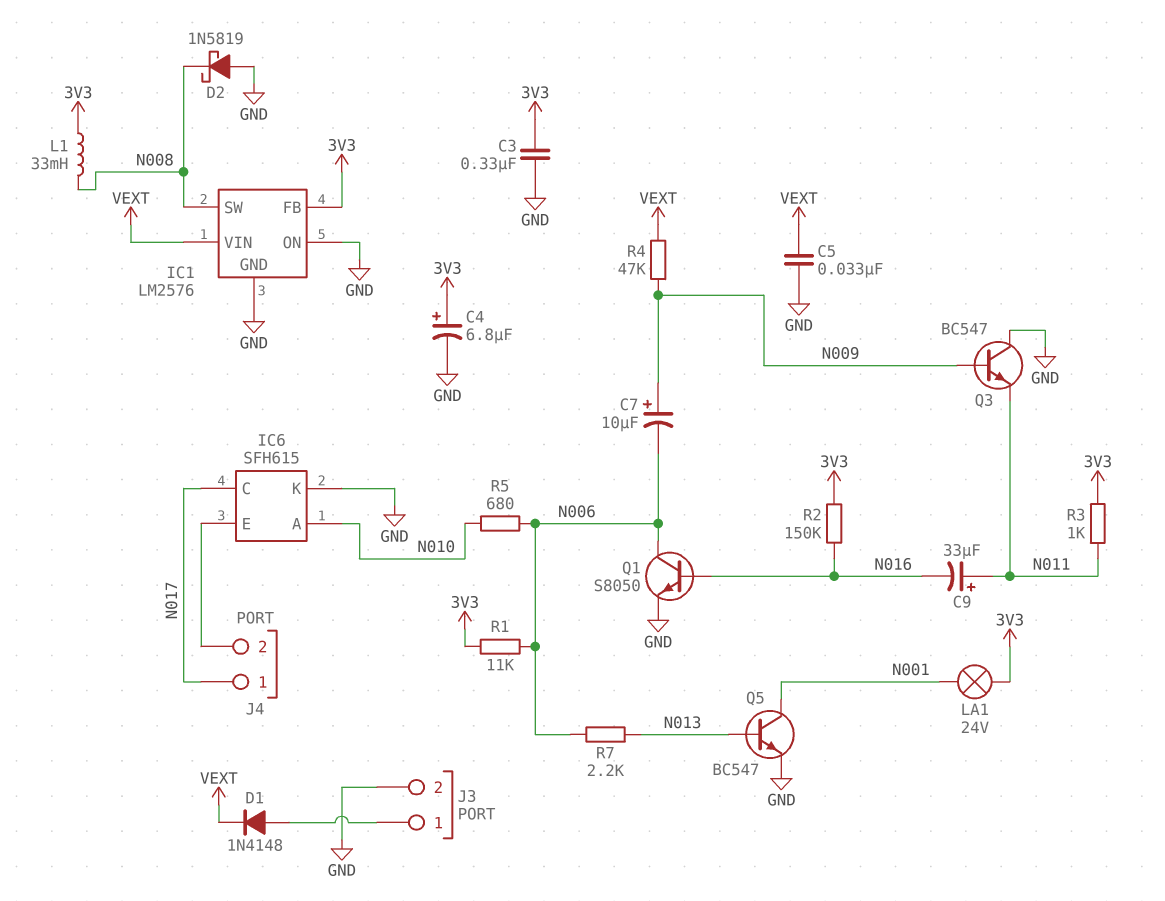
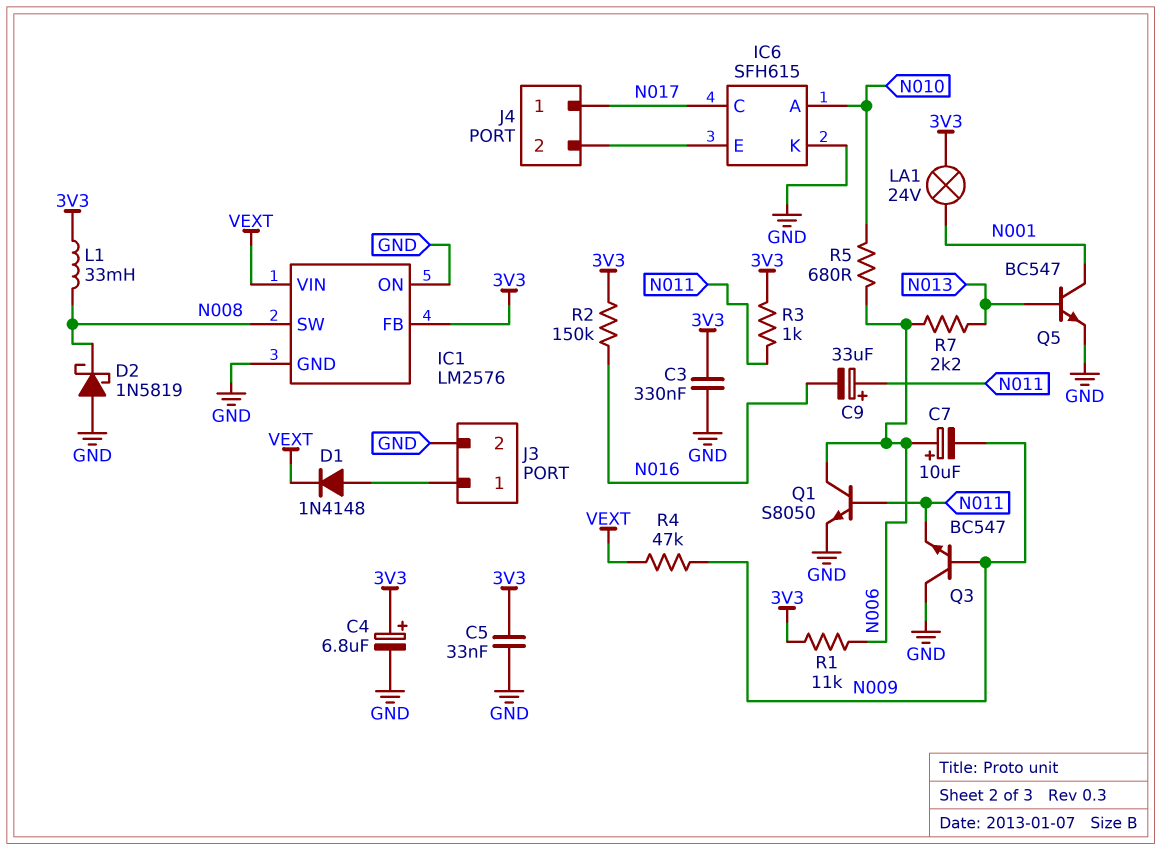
C5: 33nF (GND, VEXT) -> 33nF (3V3, GND)
C7: 10uF (plus N009, minus N006) -> 10uF (plus N006, minus N009)
Q1: NPN S8050 (B N016, C N006, E GND) -> NPN S8050 (B N011, C N006, E GND)

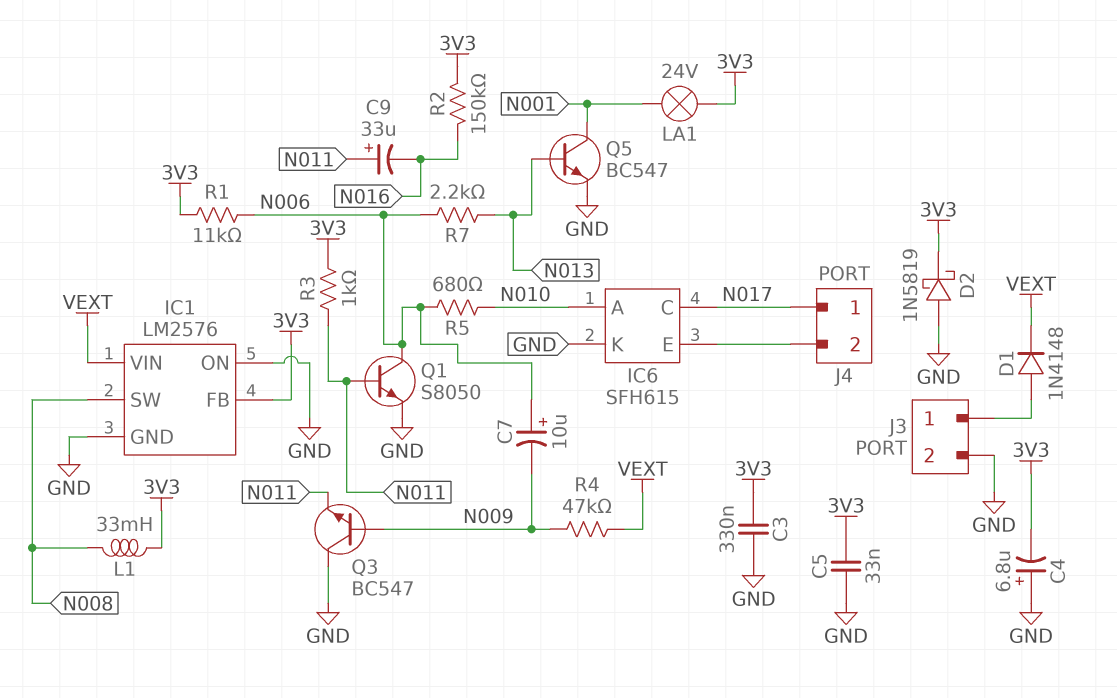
C4: 6.8uF (plus 3V3, minus GND) -> 6.8uF (plus GND, minus 3V3)
D2: schottky 1N5819 (A GND, K N008) -> schottky 1N5819 (A GND, K 3V3)

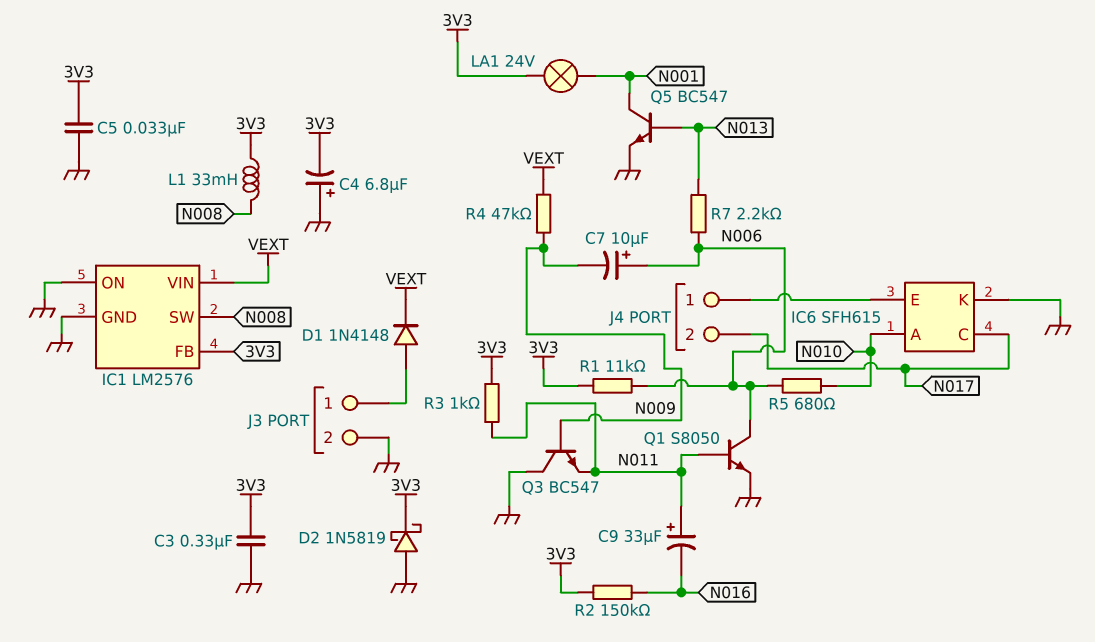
J4 pin 1: N017 -> IC6/E
J4 pin 2: IC6/E -> N017

